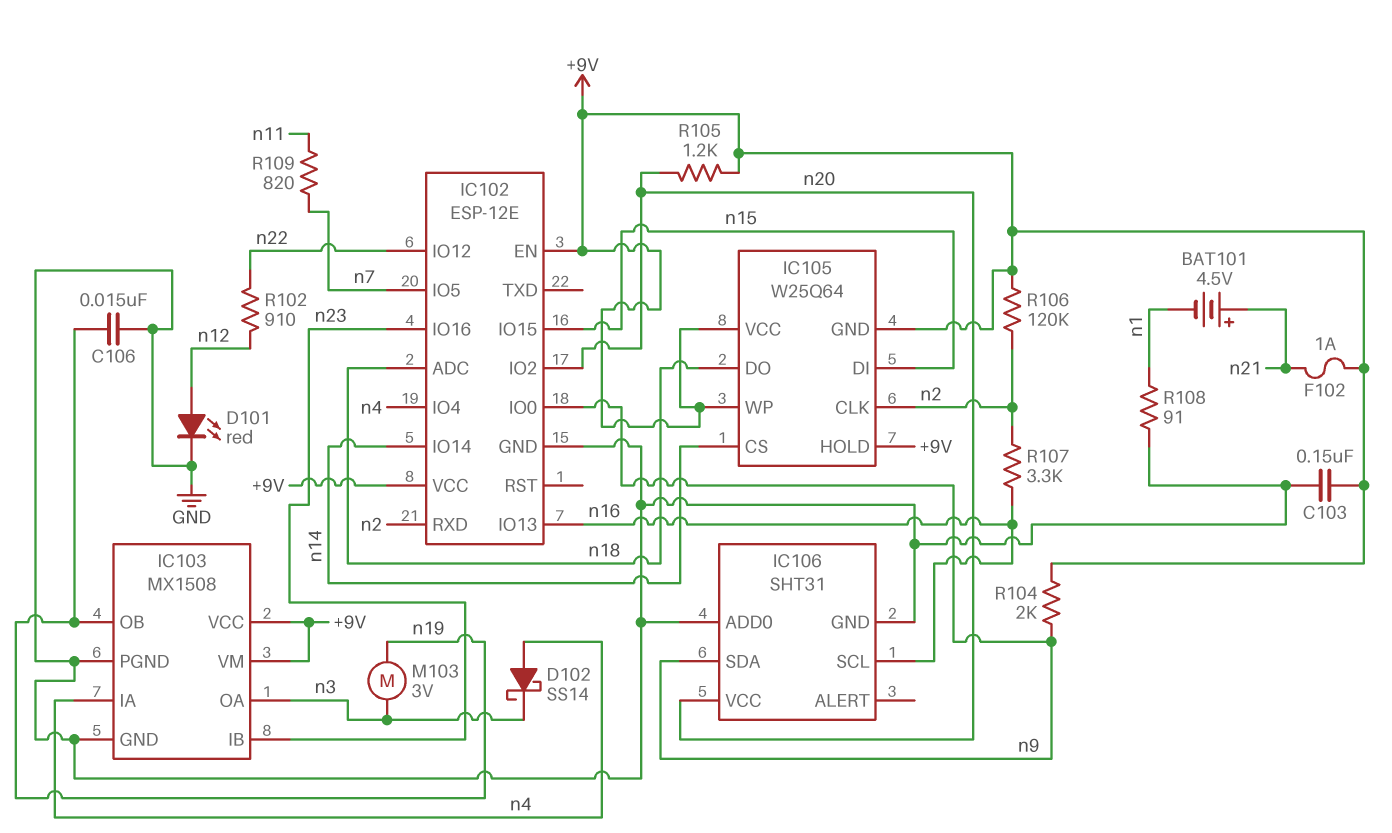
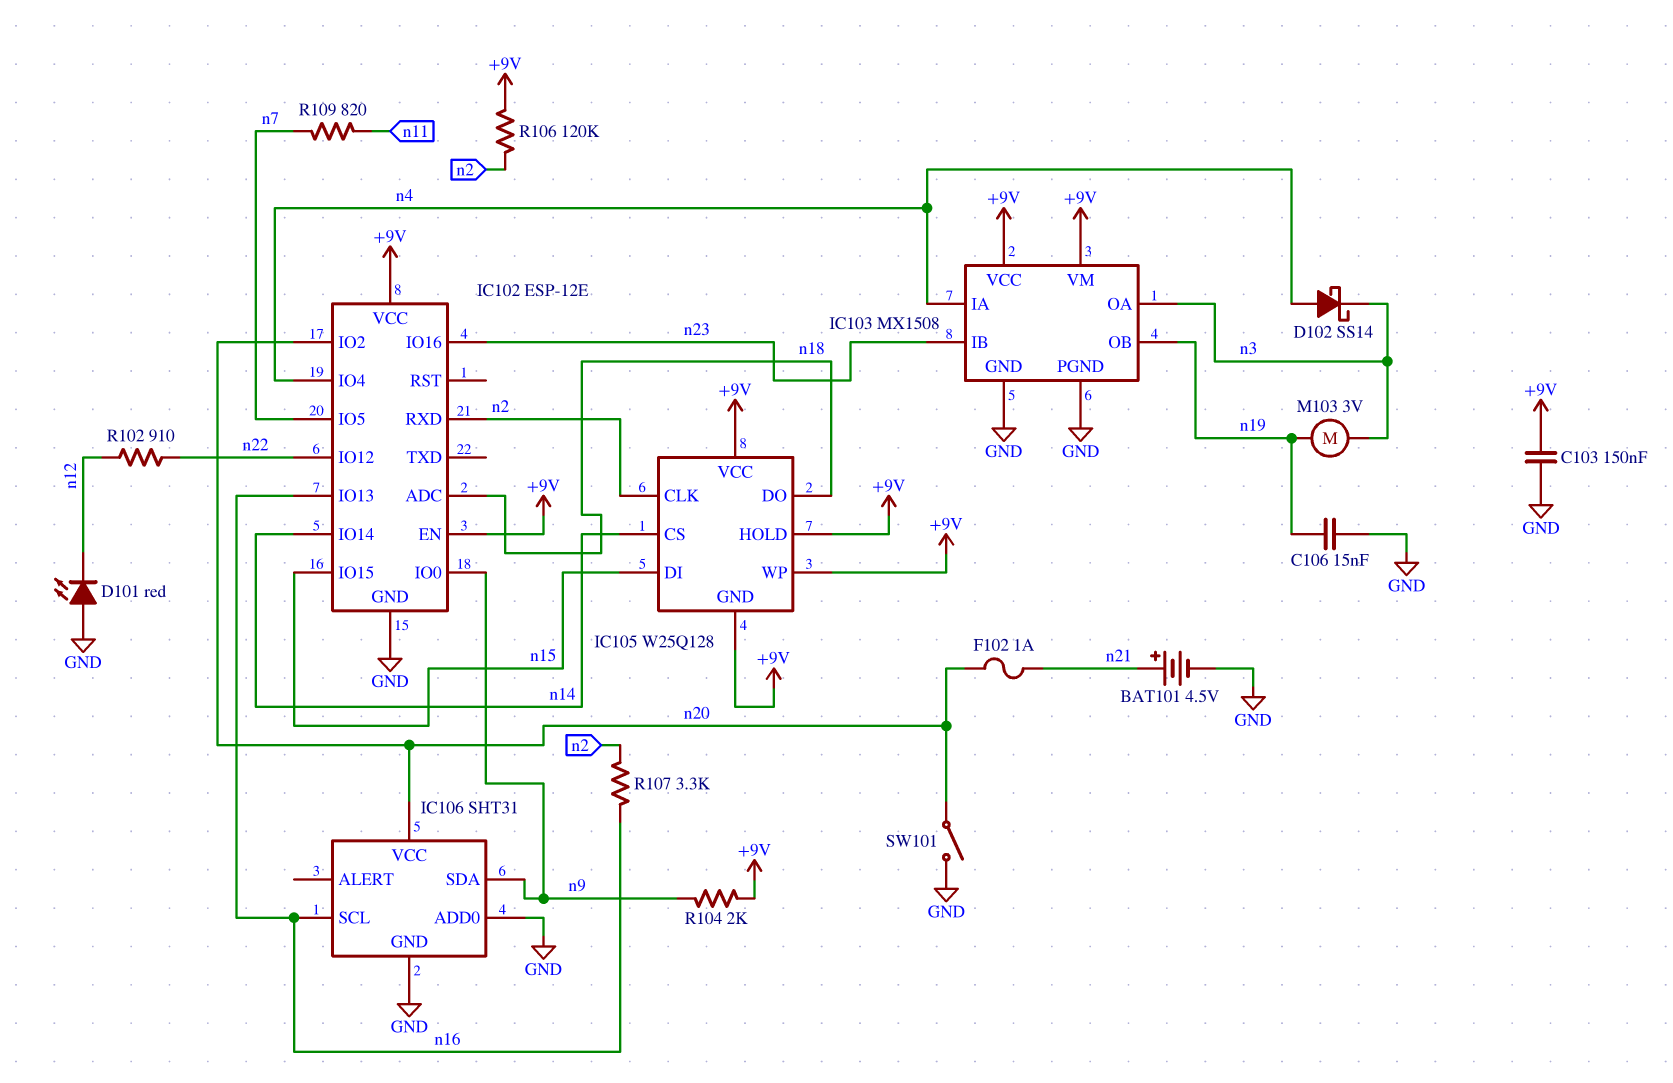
BAT101: 4.5V (plus n21, minus n1) -> 4.5V (plus n21, minus GND)
D101: LED red (A n12, K GND) -> LED red (A GND, K n12)
F102: 1A (+9V, n21) -> 1A (n20, n21)
IC105: W25Q64 -> W25Q128
R105: 1.2k (+9V, n20) -> none
R108: 91 (GND, n1) -> none
SW101: none -> switch (GND, n20)

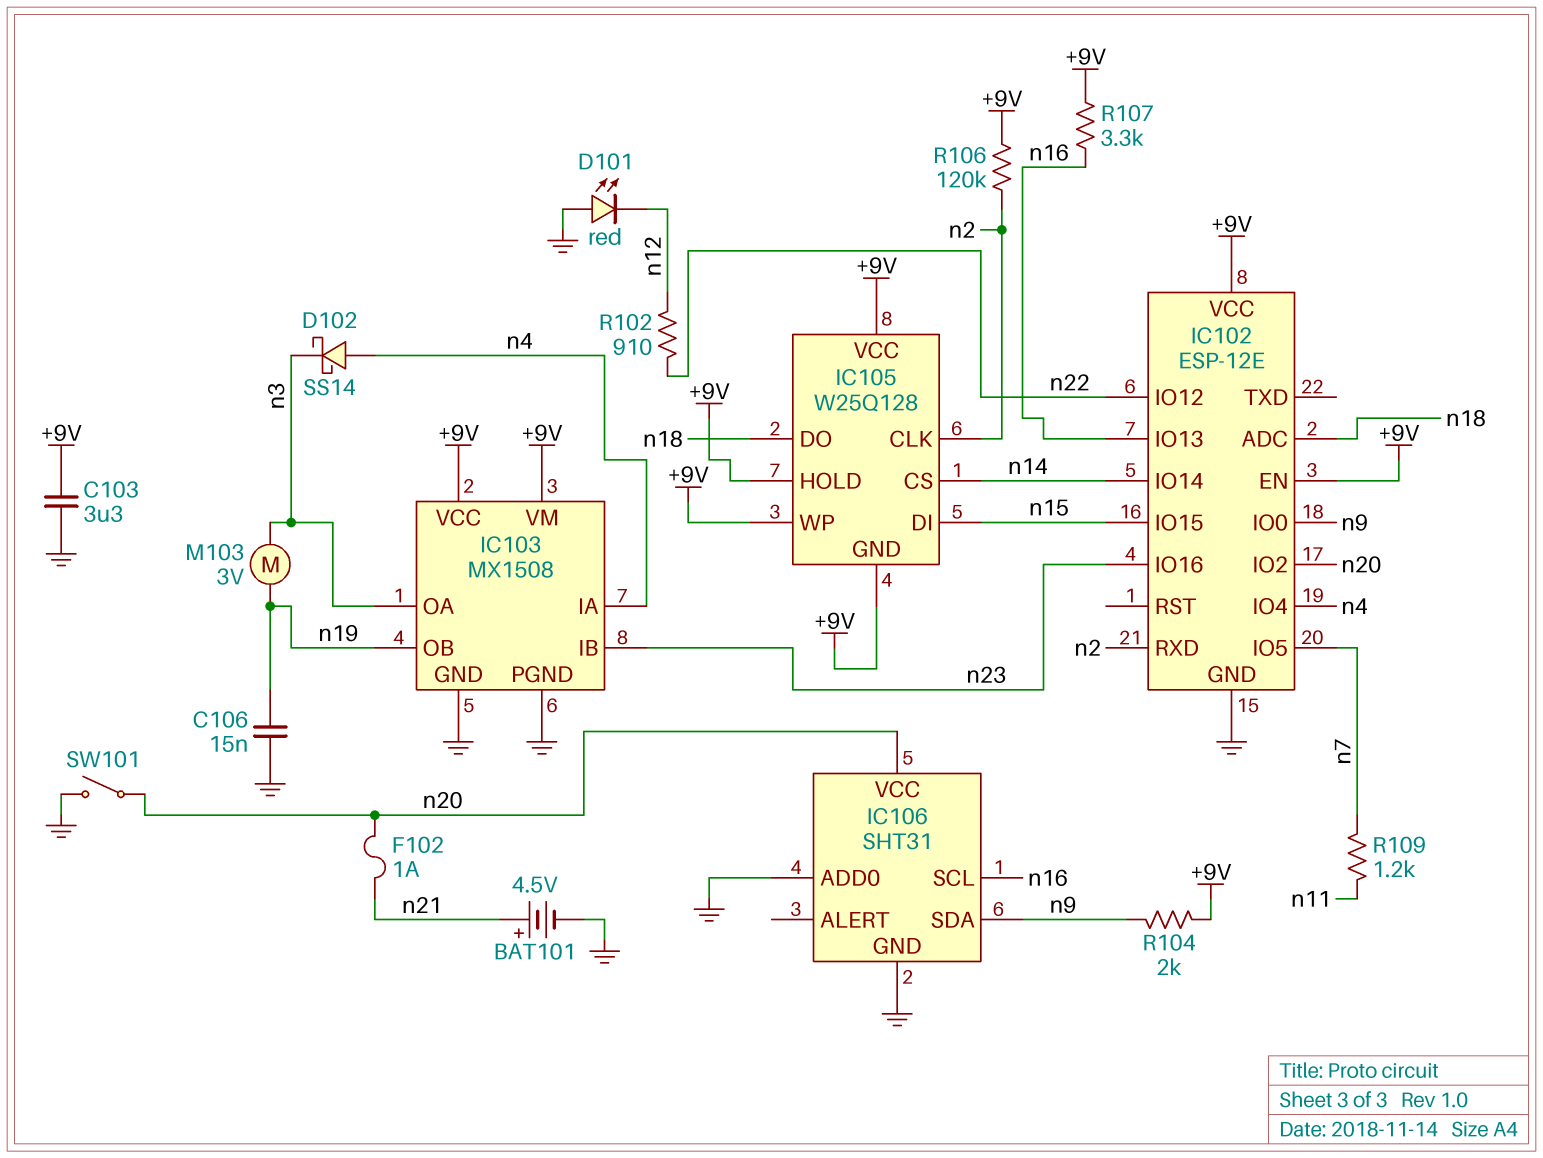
C103: 150nF (+9V, GND) -> 3.3uF (+9V, GND)
R107: 3.3k (n2, n16) -> 3.3k (+9V, n16)
R109: 820 (n7, n11) -> 1.2k (n7, n11)

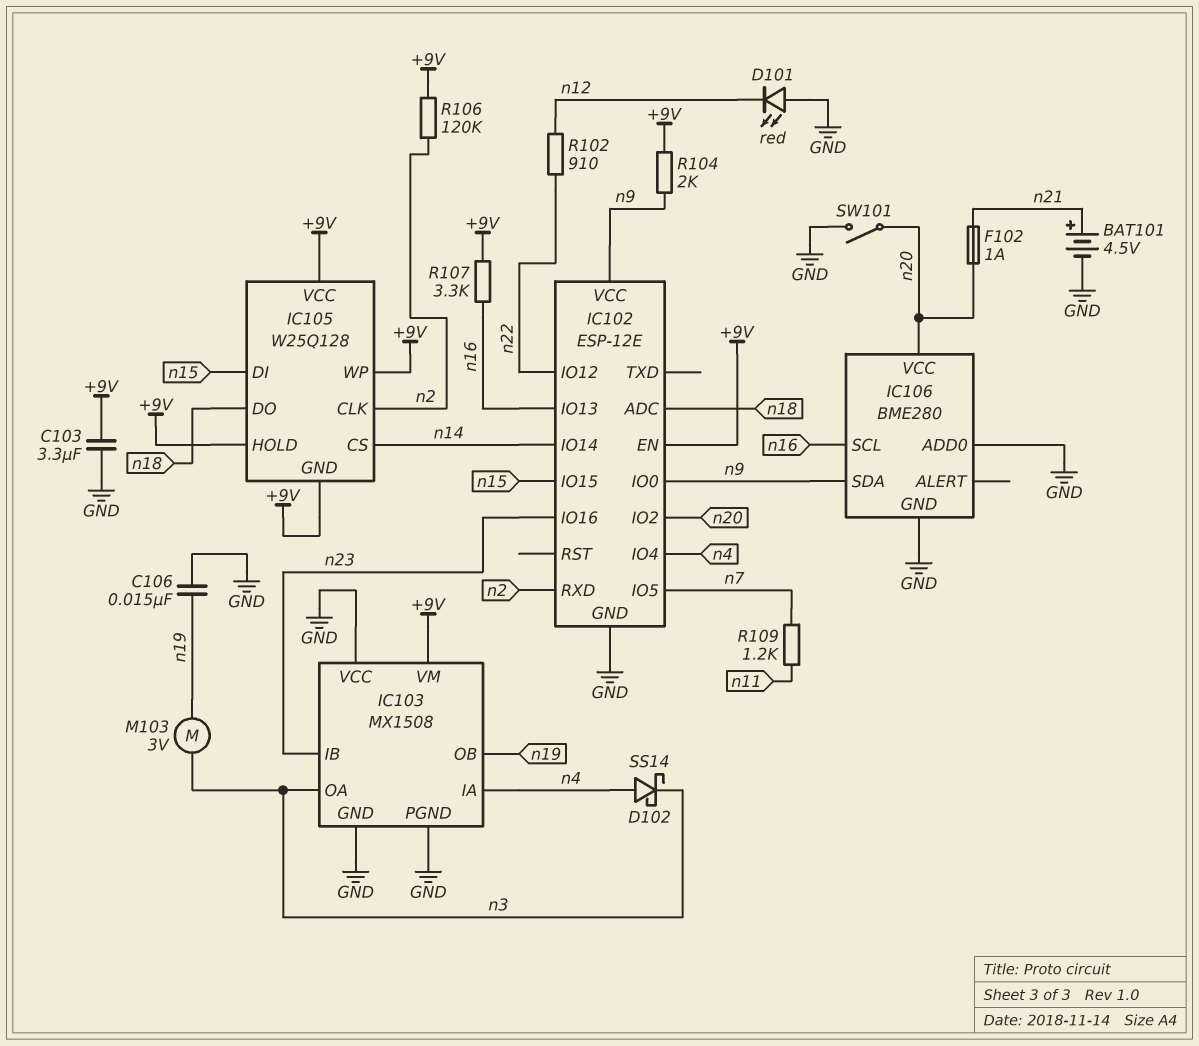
IC102 pin VCC: +9V -> n9
IC103 pin VCC: +9V -> GND
IC106: SHT31 -> BME280

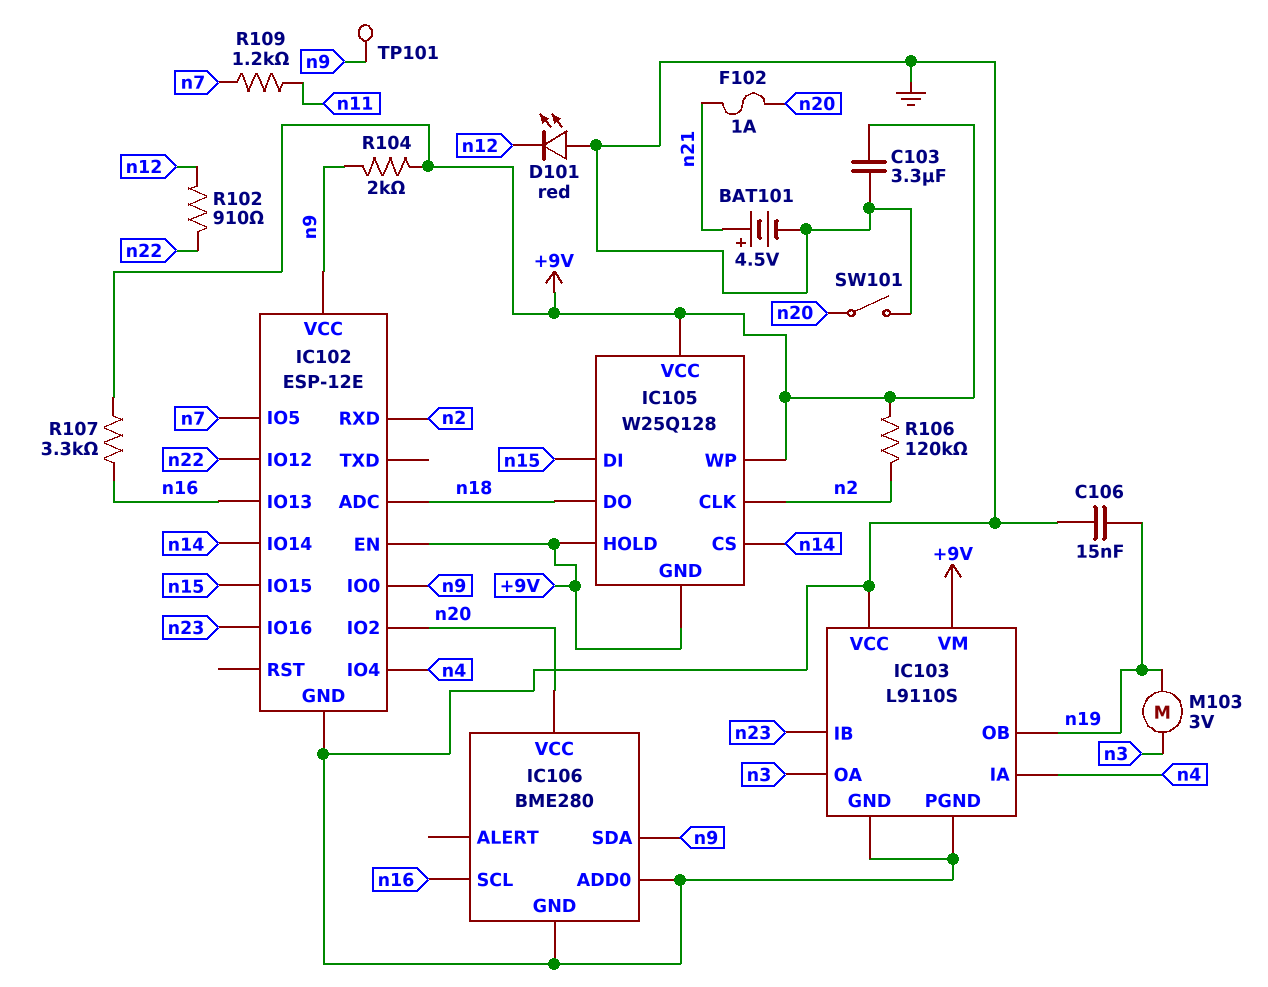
D102: schottky SS14 (A n4, K n3) -> none
IC103: MX1508 -> L9110S
TP101: none -> test point (n9)

